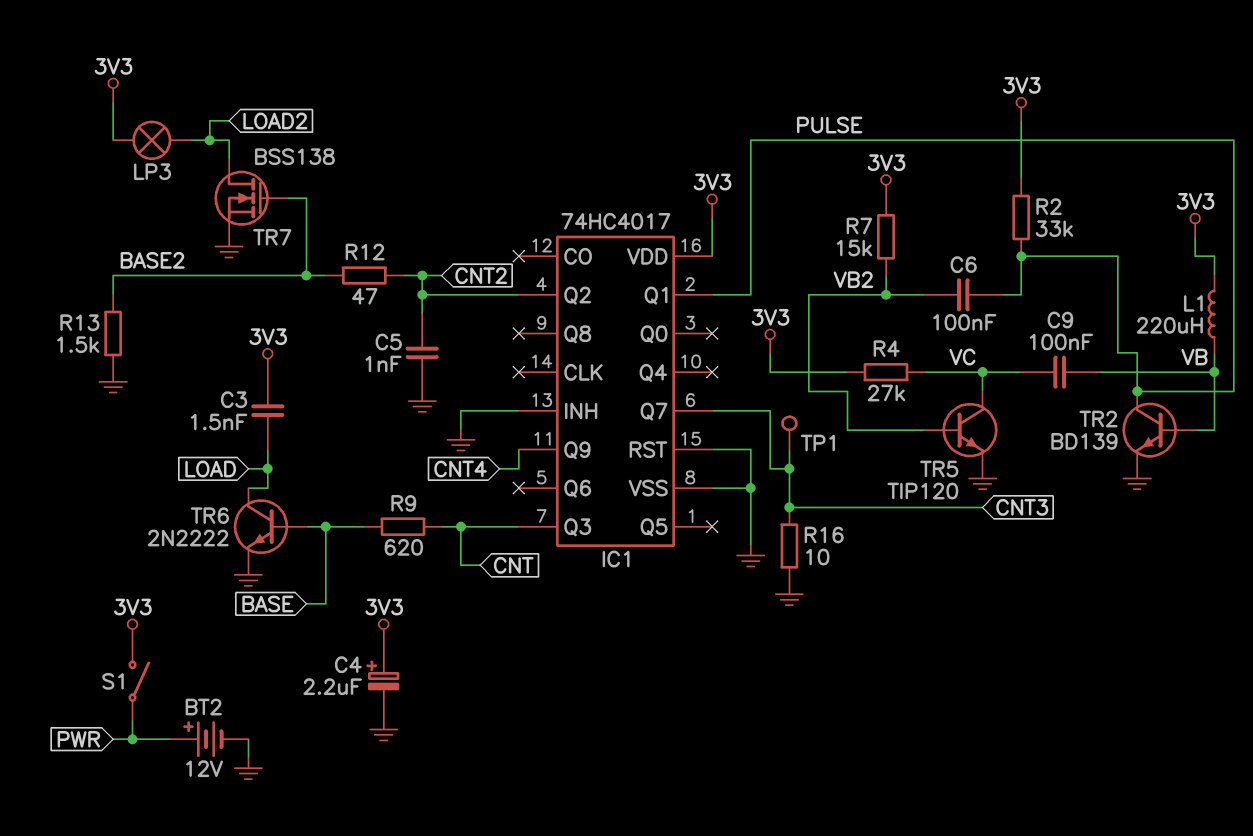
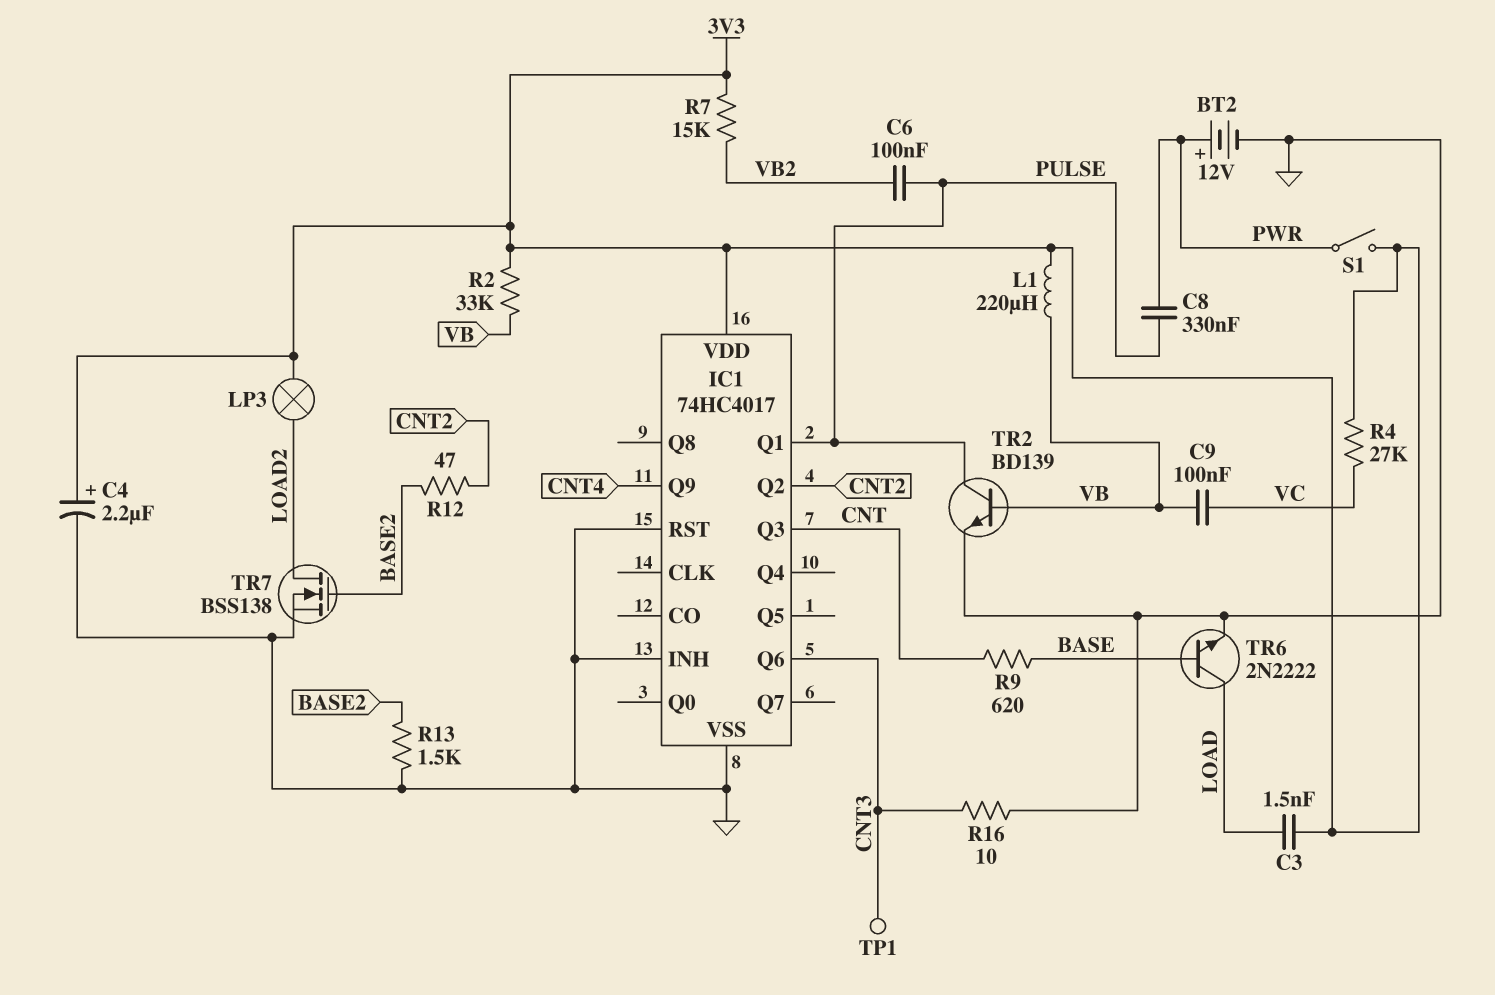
C5: 1nF (CNT2, GND) -> none
C8: none -> 330nF (PULSE, PWR)
IC1 pin Q6: none -> CNT3
IC1 pin Q7: CNT3 -> none
R2: 33k (3V3, PULSE) -> 33k (3V3, VB)
TR5: NPN TIP120 (B VB2, C VC, E GND) -> none

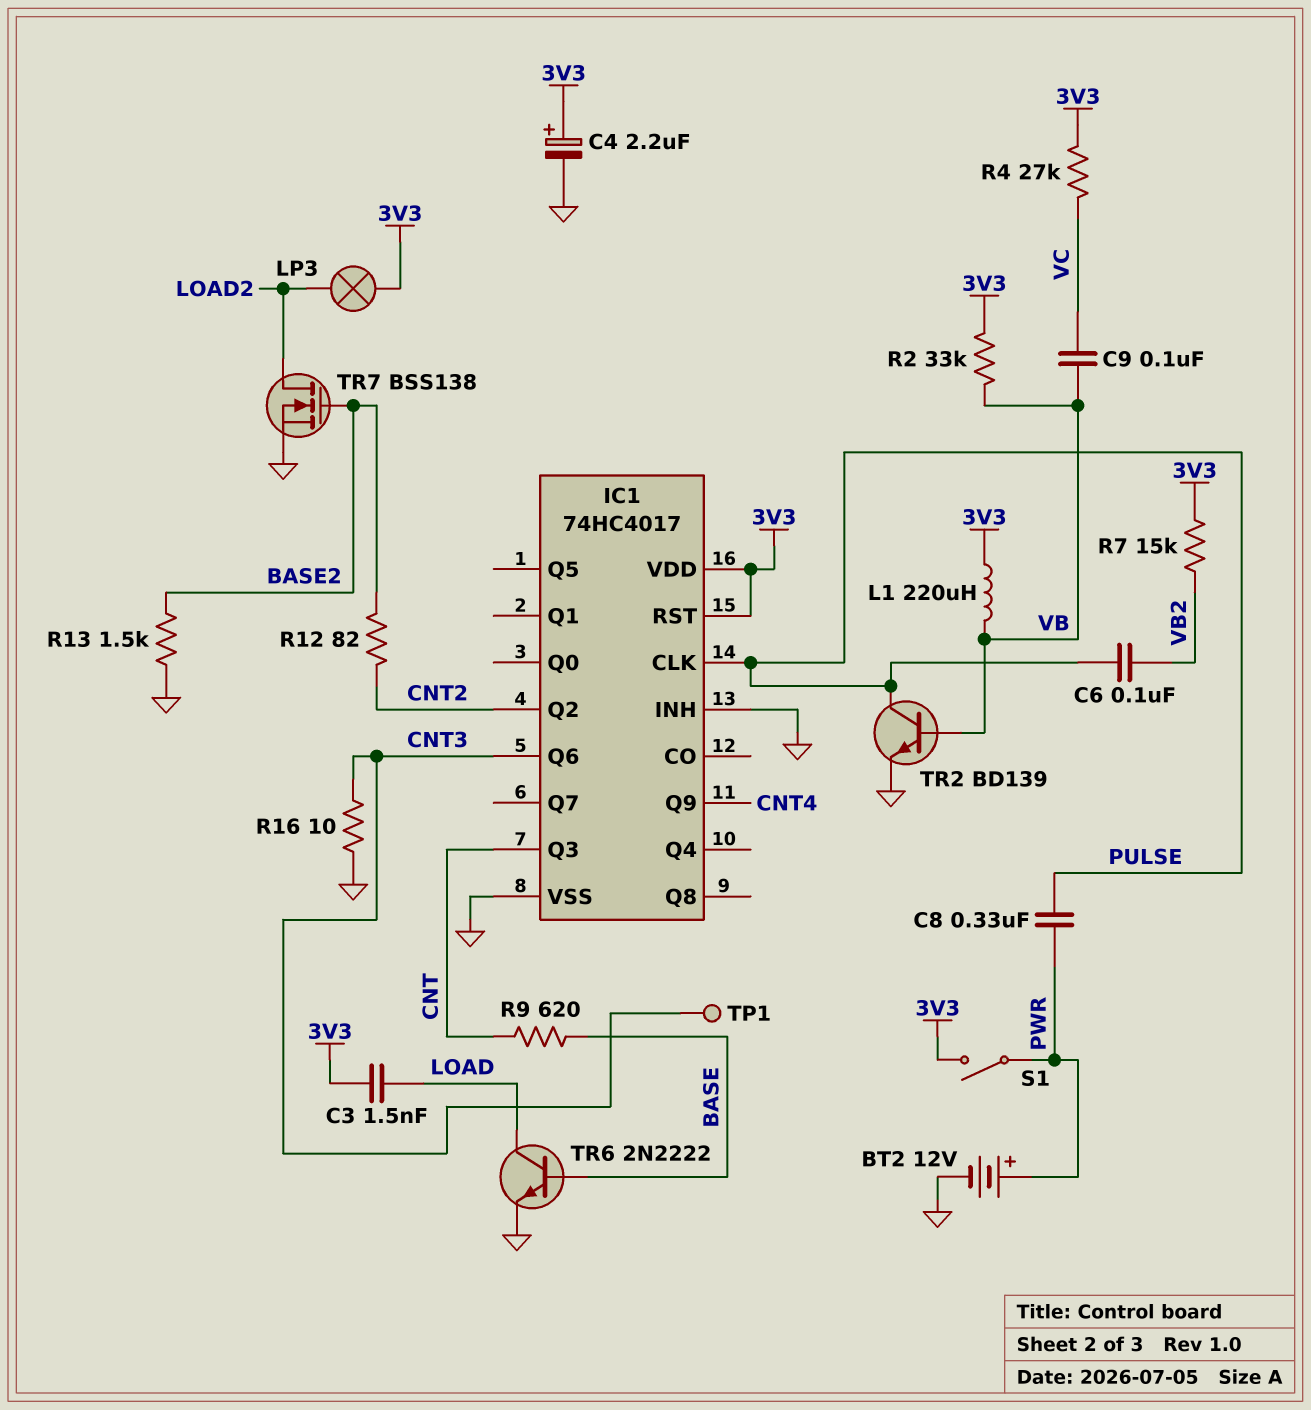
IC1 pin CLK: none -> PULSE
IC1 pin Q1: PULSE -> none
IC1 pin RST: GND -> 3V3
R12: 47 (BASE2, CNT2) -> 82 (BASE2, CNT2)

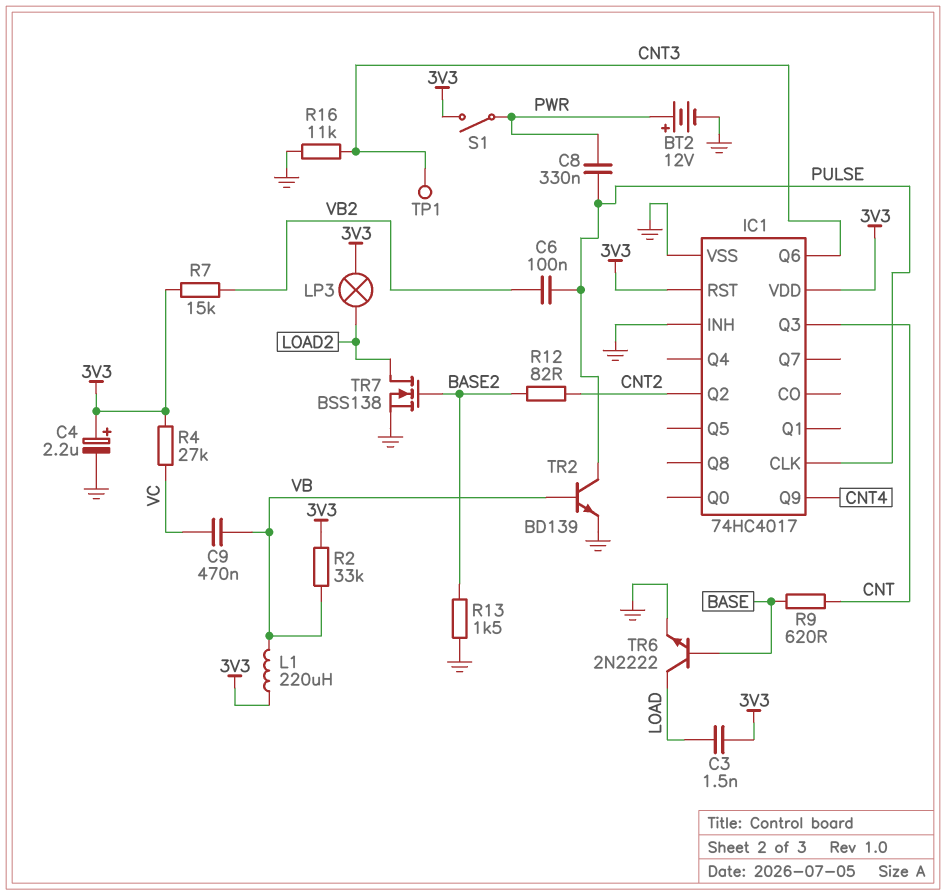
C9: 100nF (VB, VC) -> 470nF (VB, VC)
R16: 10 (CNT3, GND) -> 11k (CNT3, GND)

